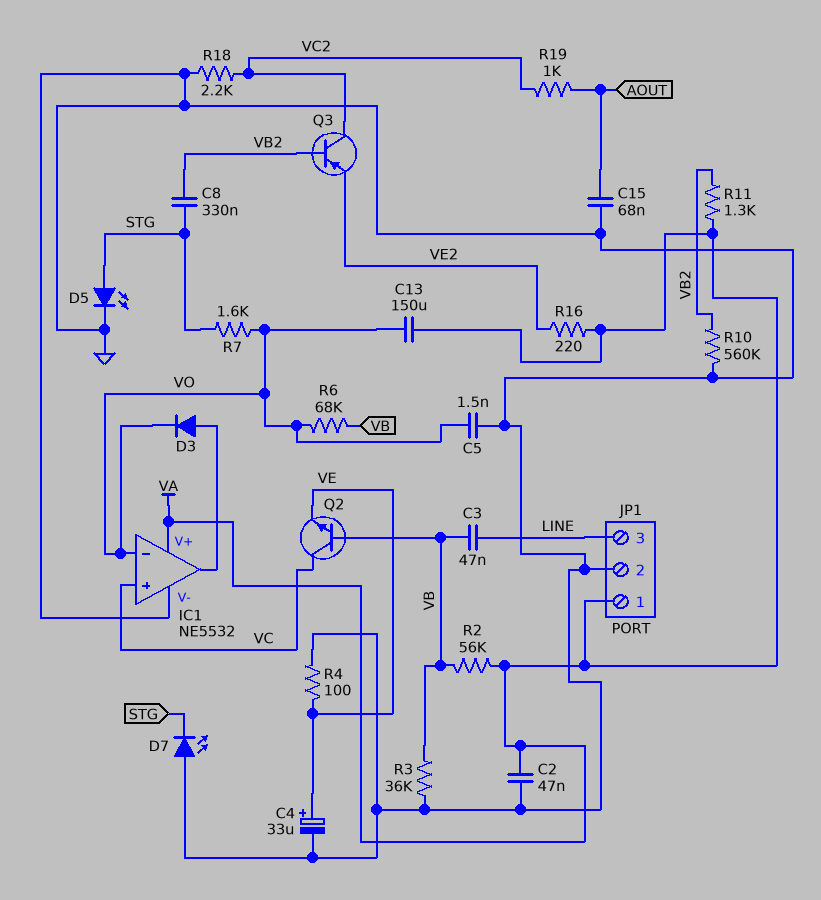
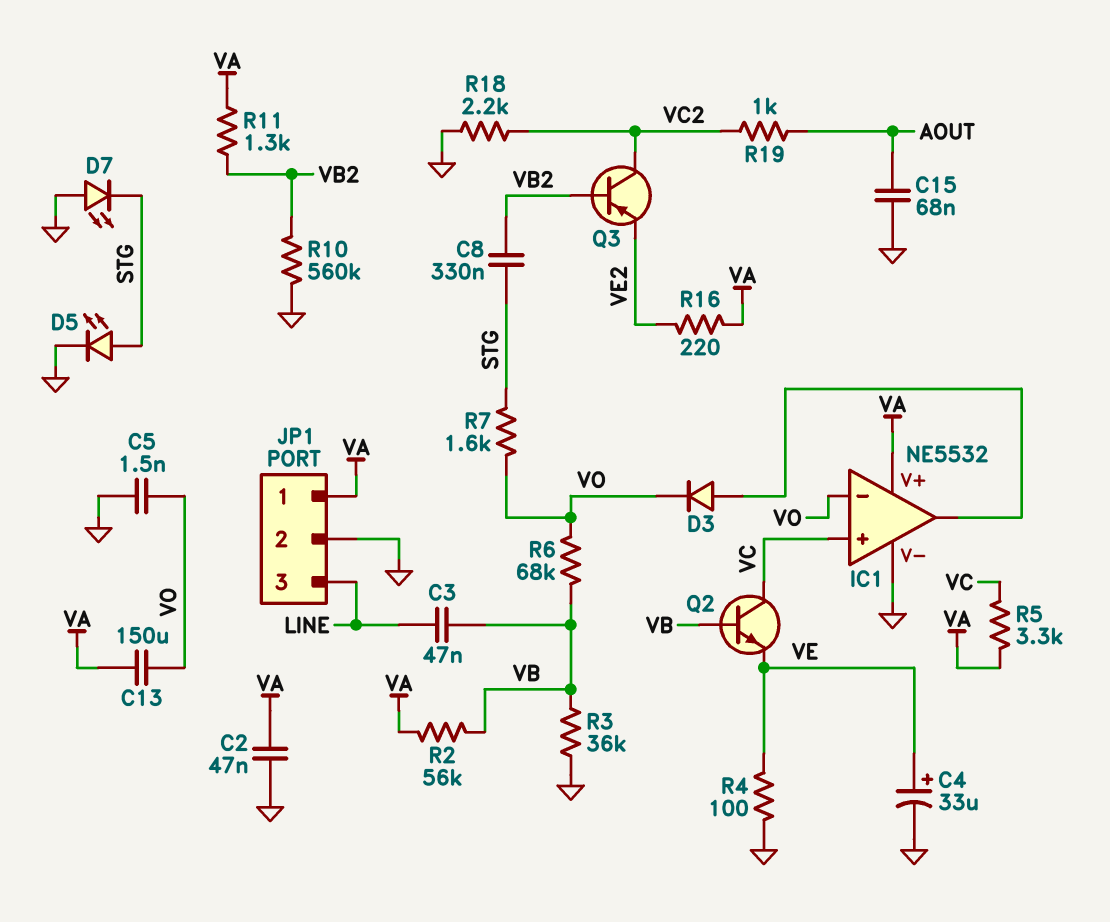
R5: none -> 3.3k (VA, VC)

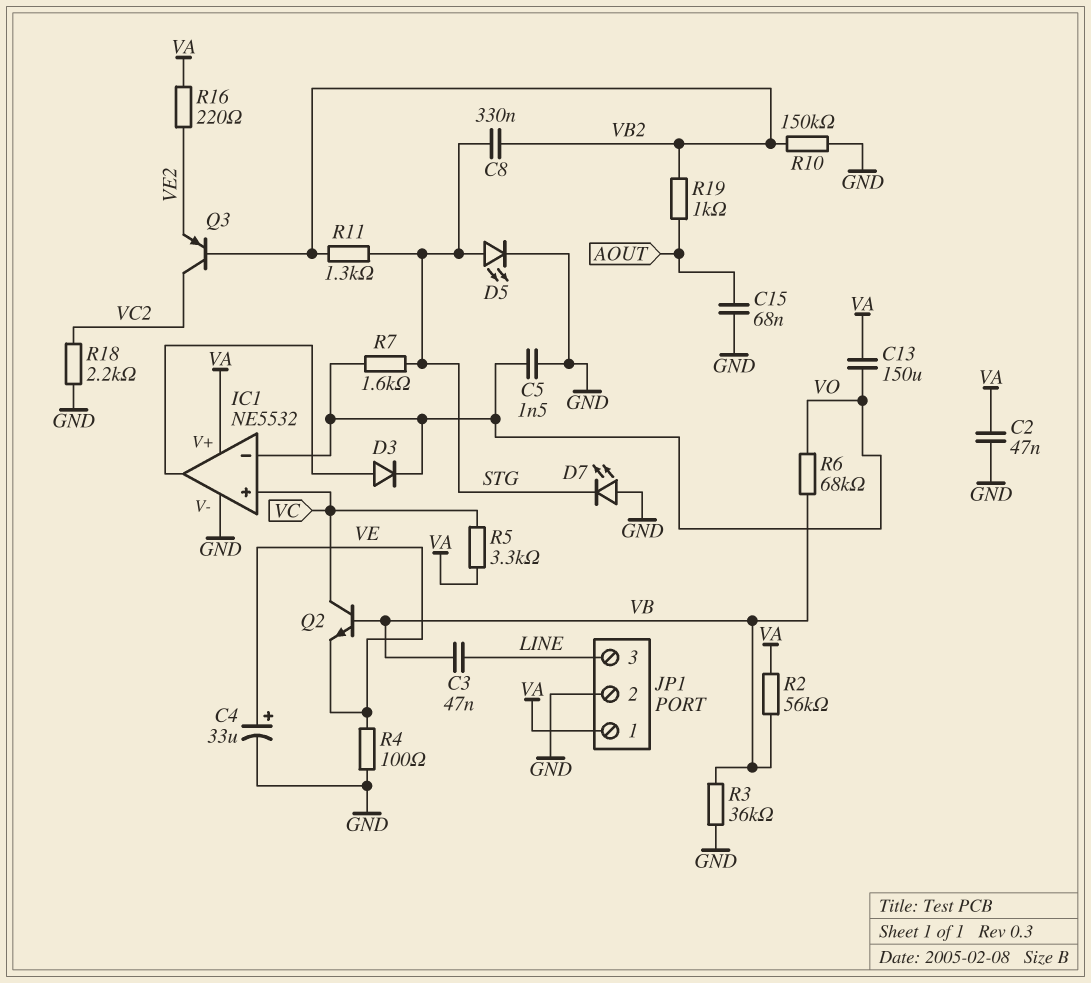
R10: 560k (GND, VB2) -> 150k (GND, VB2)
R11: 1.3k (VA, VB2) -> 1.3k (STG, VB2)
R19: 1k (AOUT, VC2) -> 1k (AOUT, VB2)

